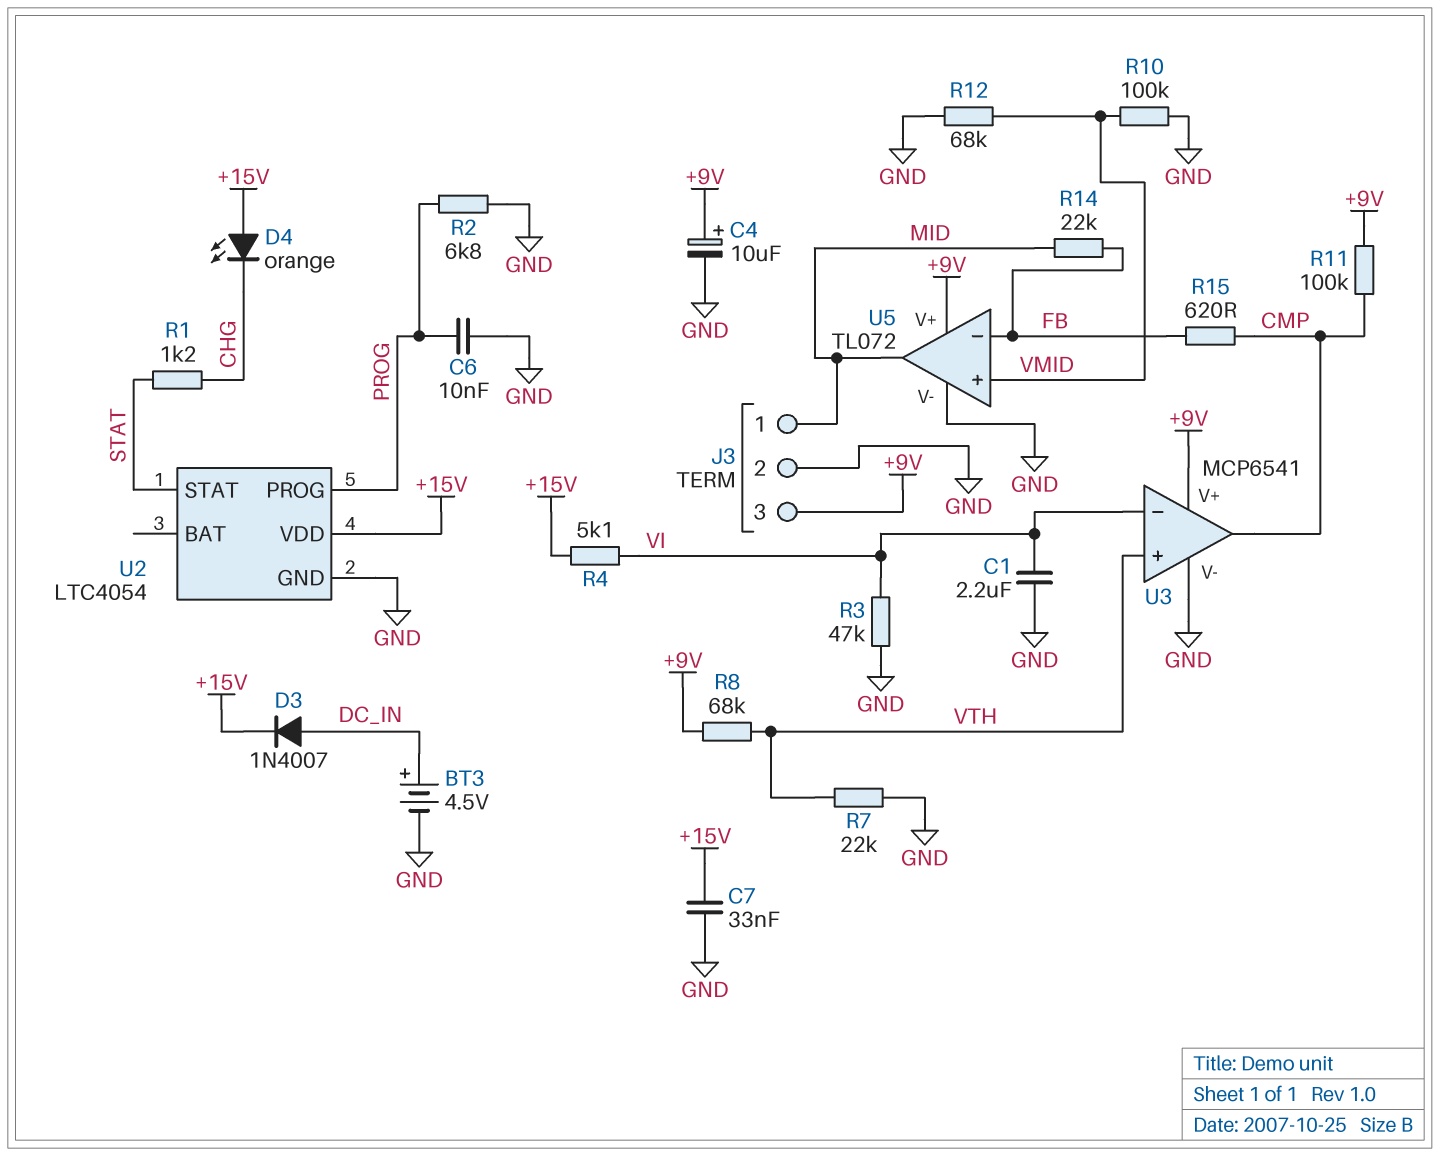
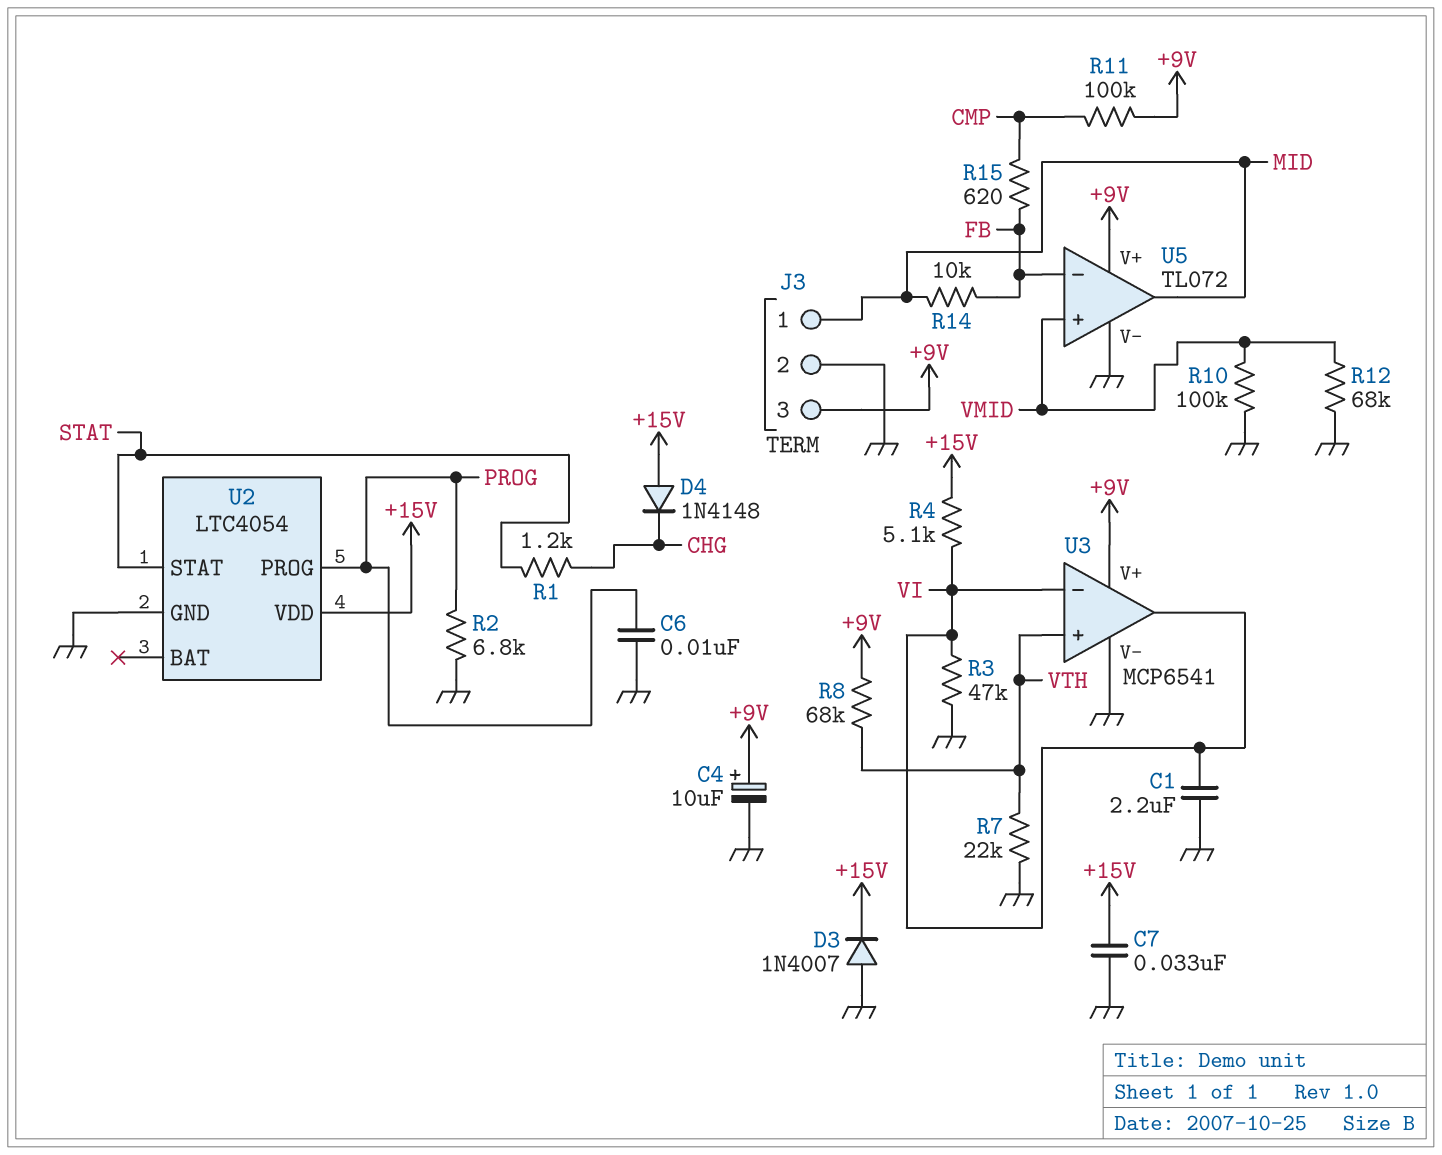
BT3: 4.5V (plus DC_IN, minus GND) -> none
D3: diode 1N4007 (A DC_IN, K +15V) -> diode 1N4007 (A GND, K +15V)
D4: LED orange (A +15V, K CHG) -> diode 1N4148 (A +15V, K CHG)
R14: 22k (FB, MID) -> 10k (FB, MID)
U3 pin out: CMP -> VI

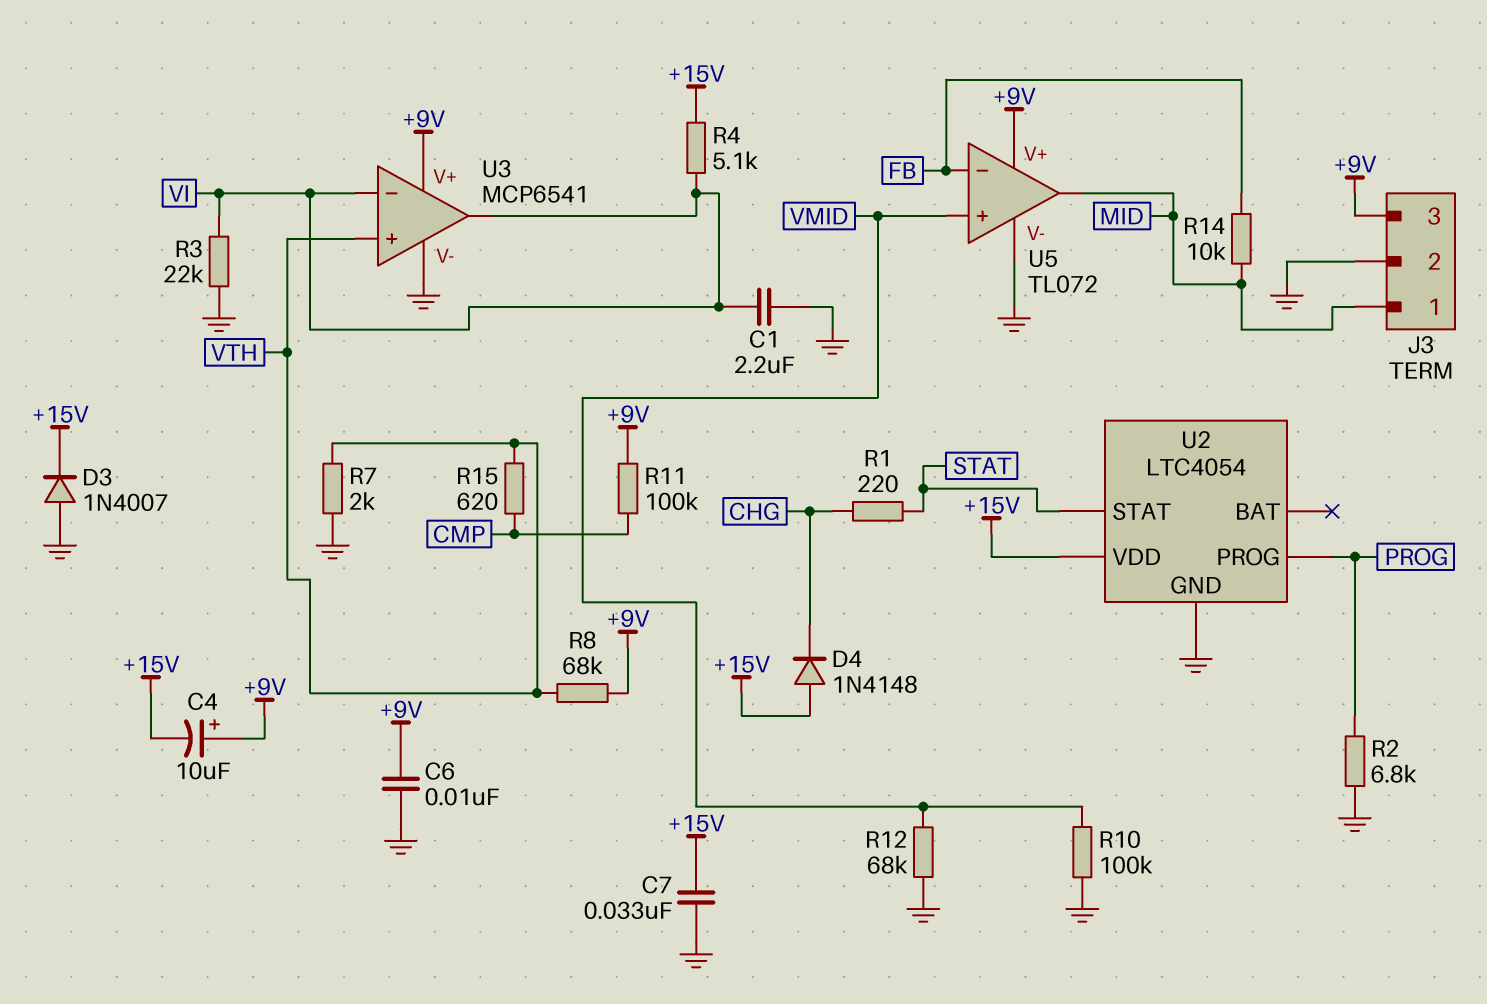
C4: 10uF (plus +9V, minus GND) -> 10uF (plus +9V, minus +15V)
C6: 10nF (GND, PROG) -> 10nF (+9V, GND)
R1: 1.2k (CHG, STAT) -> 220 (CHG, STAT)
R3: 47k (GND, VI) -> 22k (GND, VI)
R7: 22k (GND, VTH) -> 2k (GND, VTH)
R15: 620 (CMP, FB) -> 620 (CMP, VTH)

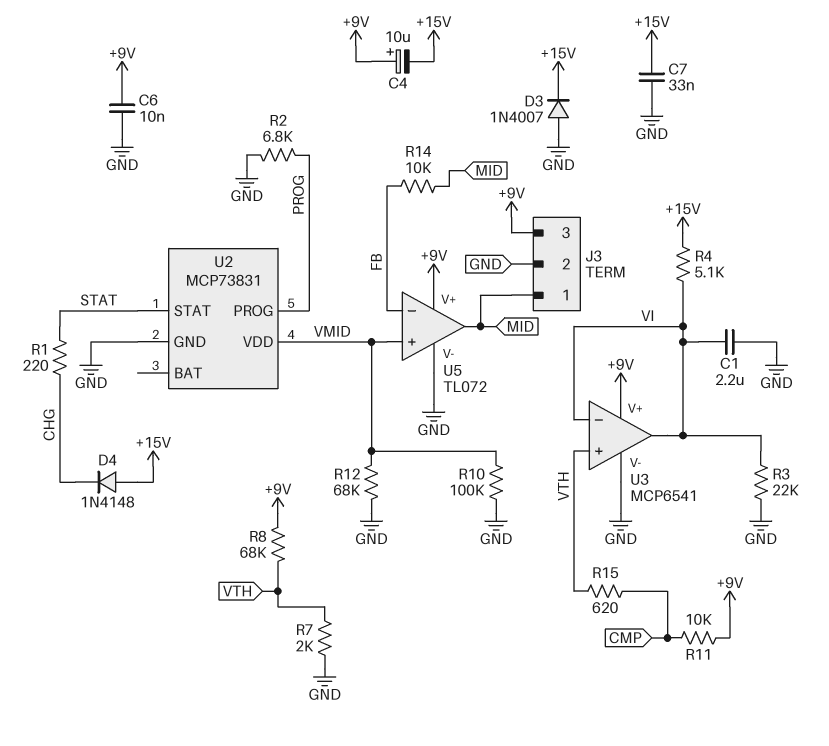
R11: 100k (+9V, CMP) -> 10k (+9V, CMP)
U2: LTC4054 -> MCP73831
U2 pin VDD: +15V -> VMID

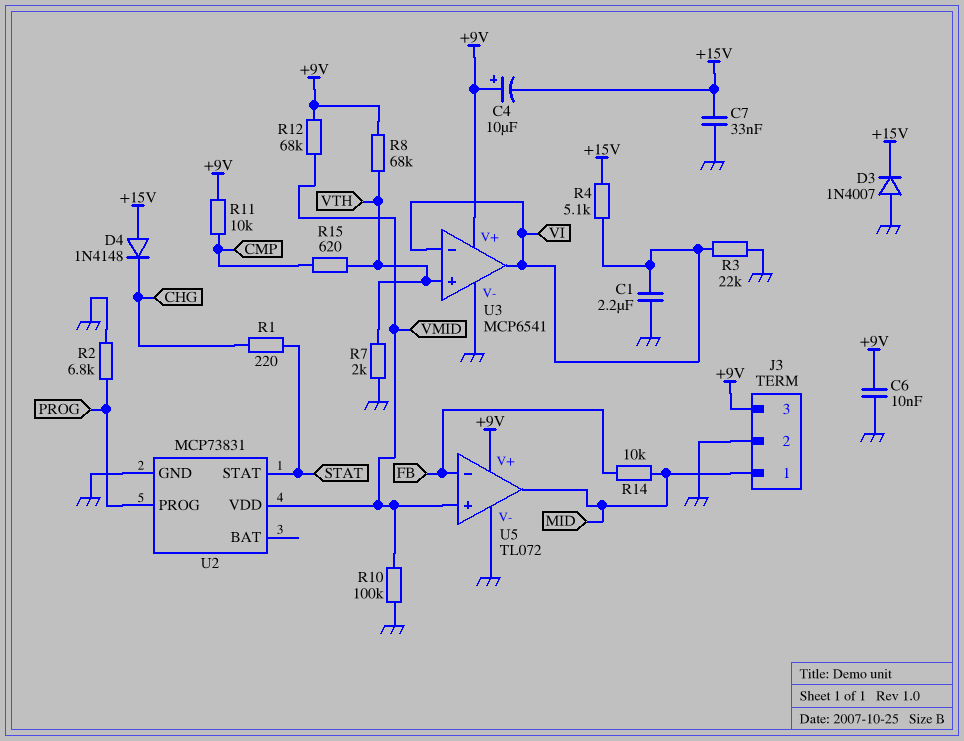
R12: 68k (GND, VMID) -> 68k (+9V, VMID)

